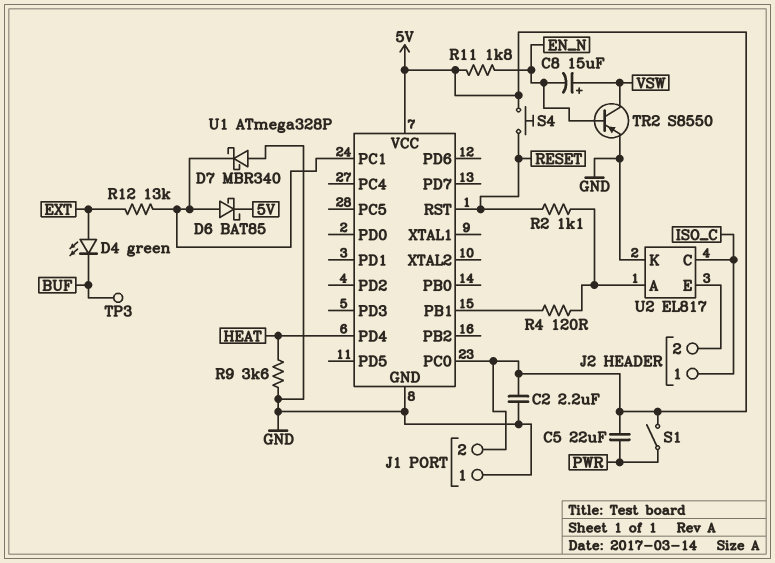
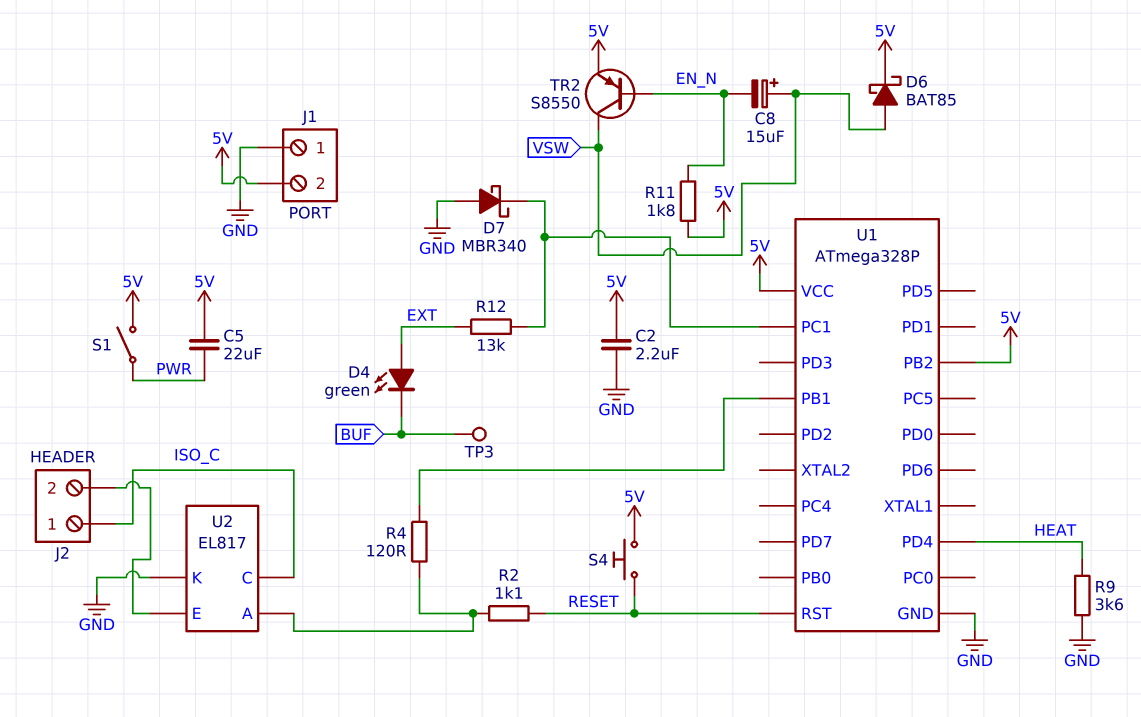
D6: schottky BAT85 (A U1/PC1, K 5V) -> schottky BAT85 (A VSW, K 5V)
TR2: PNP S8550 (B EN_N, C VSW, E GND) -> PNP S8550 (B EN_N, C VSW, E 5V)
U1 pin PB2: none -> 5V
U1 pin PC0: 5V -> none

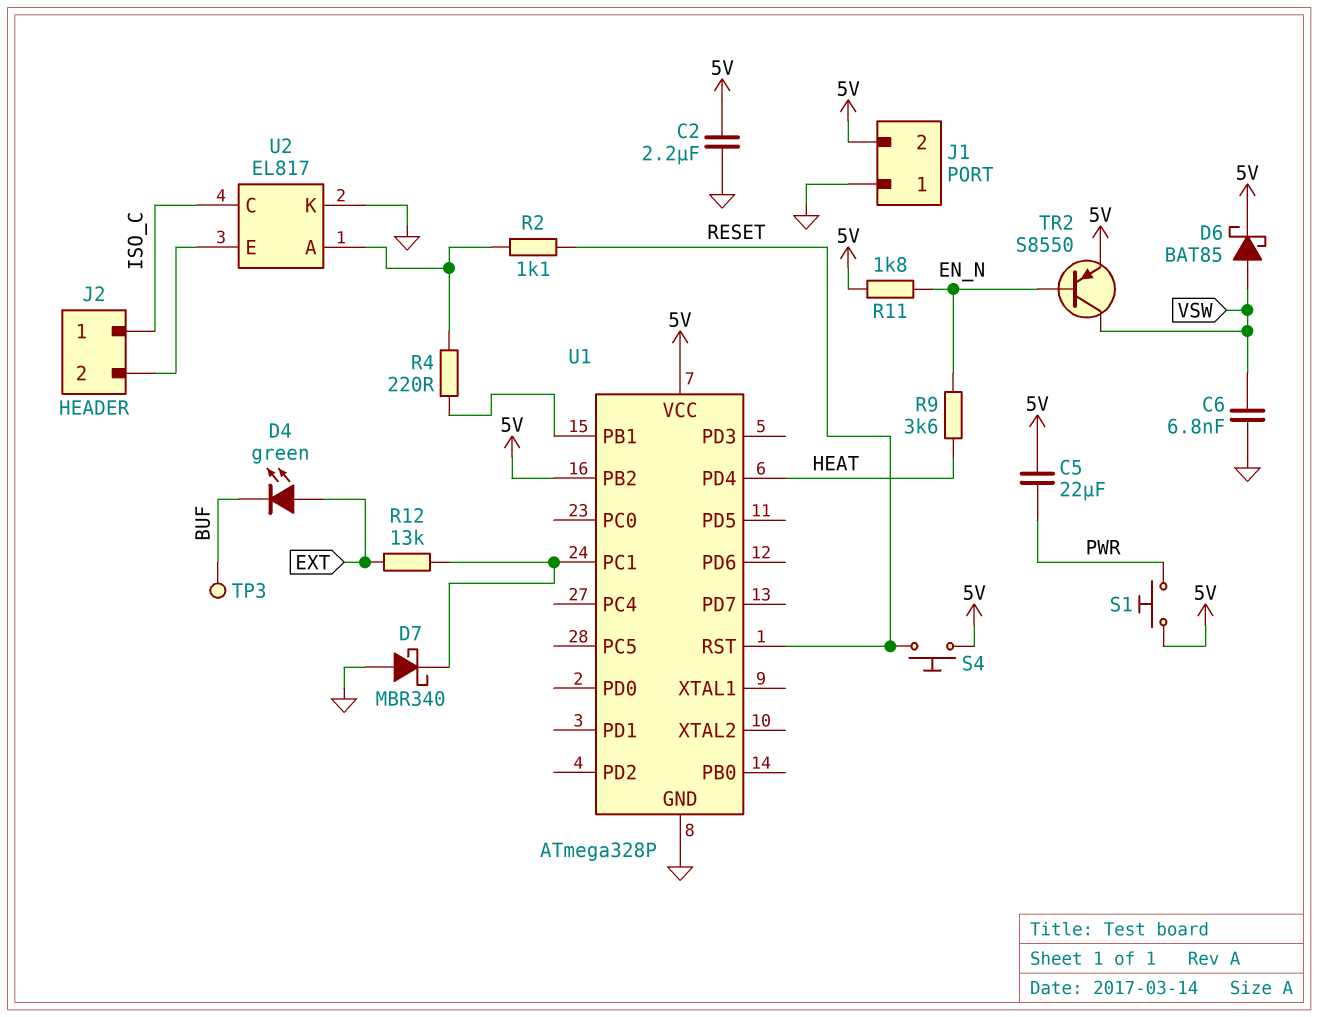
C6: none -> 6.8nF (GND, VSW)
C8: 15uF (plus VSW, minus EN_N) -> none
R4: 120 (U1/PB1, U2/A) -> 220 (U1/PB1, U2/A)
R9: 3.6k (GND, HEAT) -> 3.6k (EN_N, HEAT)
S1: switch (5V, PWR) -> button (5V, PWR)

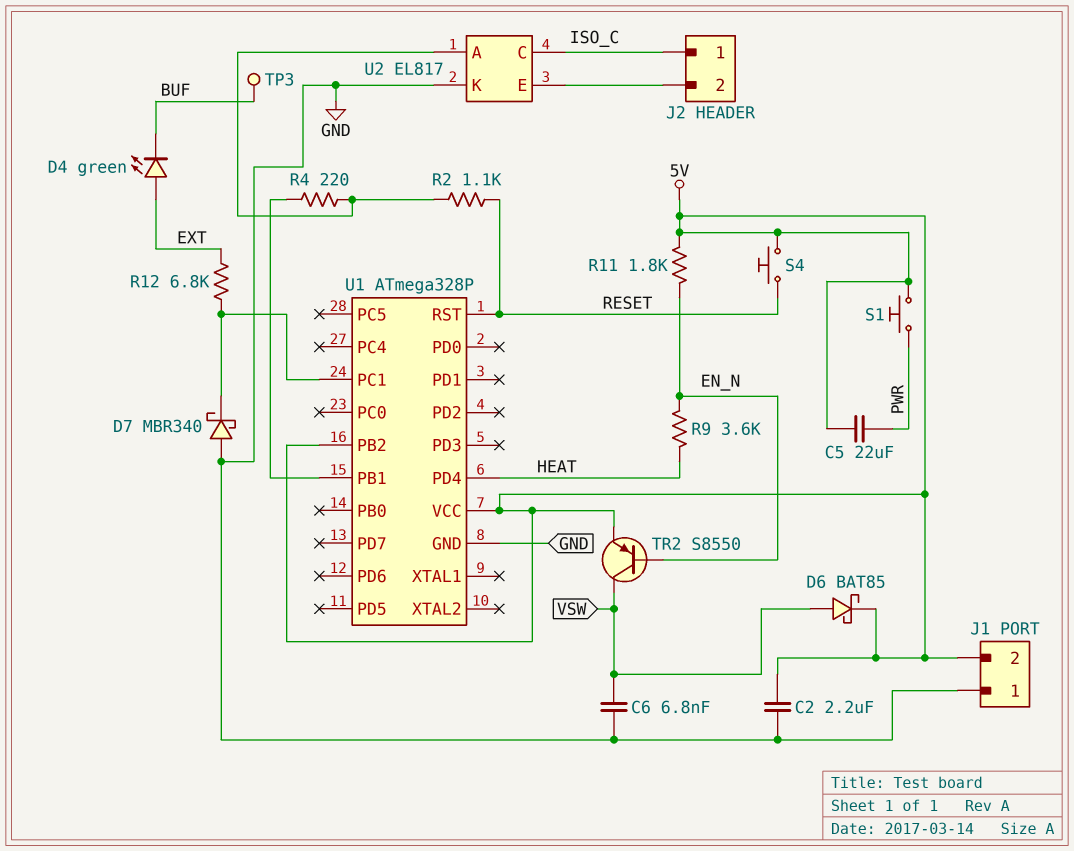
R12: 13k (EXT, U1/PC1) -> 6.8k (EXT, U1/PC1)

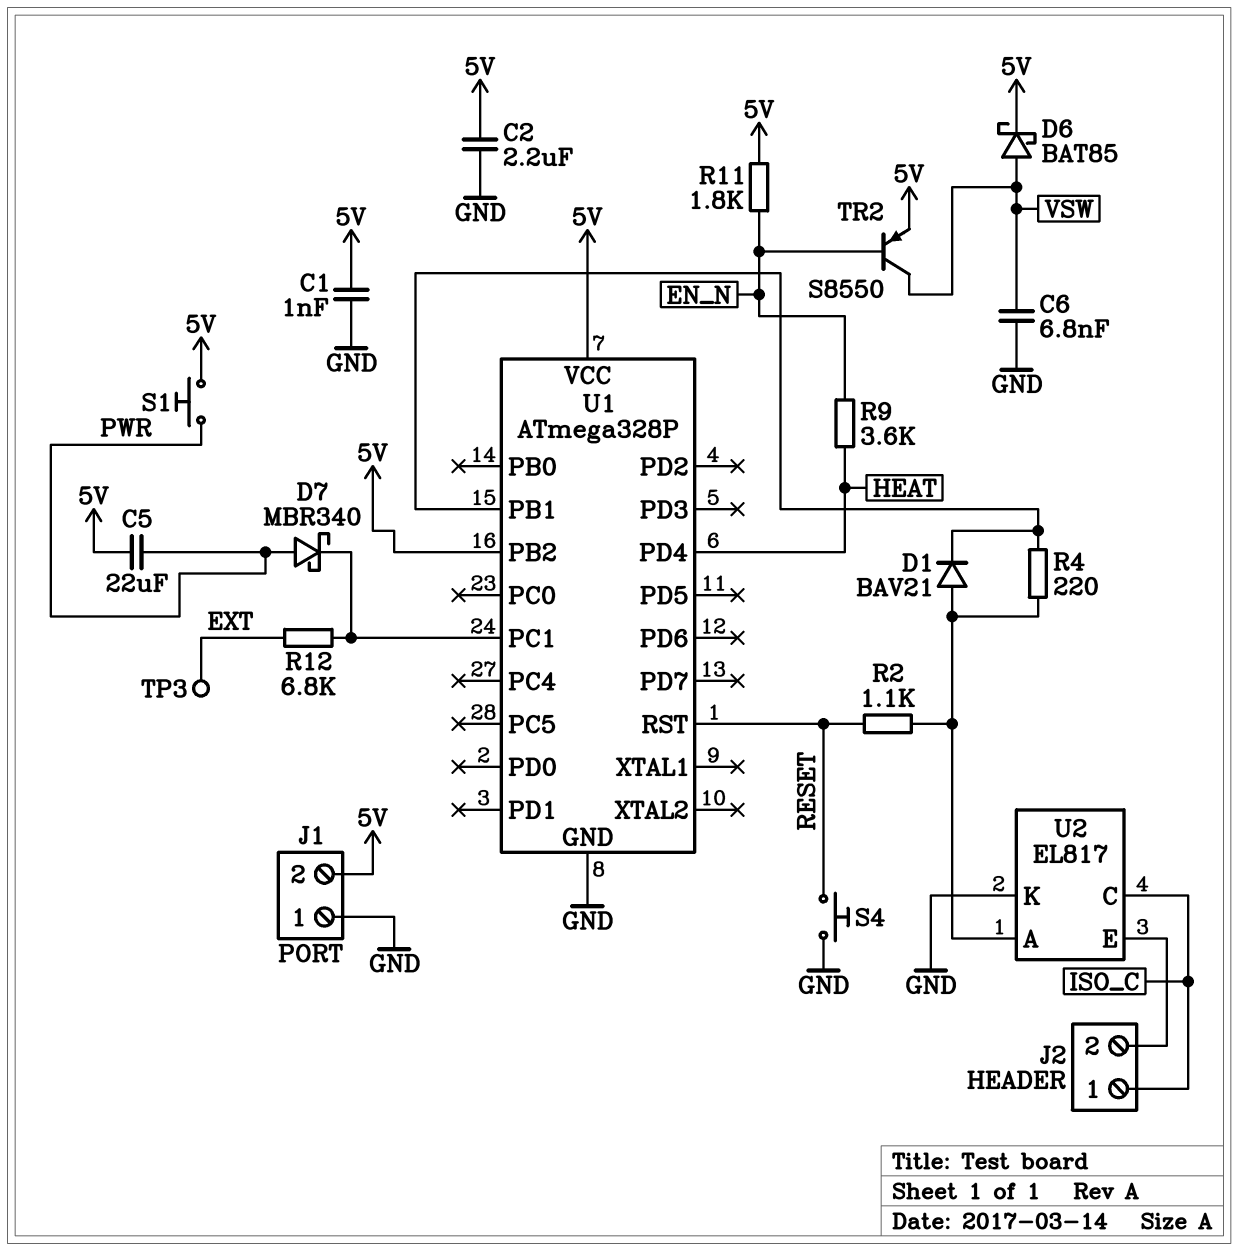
C1: none -> 1nF (5V, GND)
D1: none -> diode BAV21 (A U2/A, K U1/PB1)
D4: LED green (A EXT, K BUF) -> none
D7: schottky MBR340 (A GND, K U1/PC1) -> schottky MBR340 (A PWR, K U1/PC1)
S4: button (5V, RESET) -> button (GND, RESET)
TP3: test point (BUF) -> test point (EXT)

